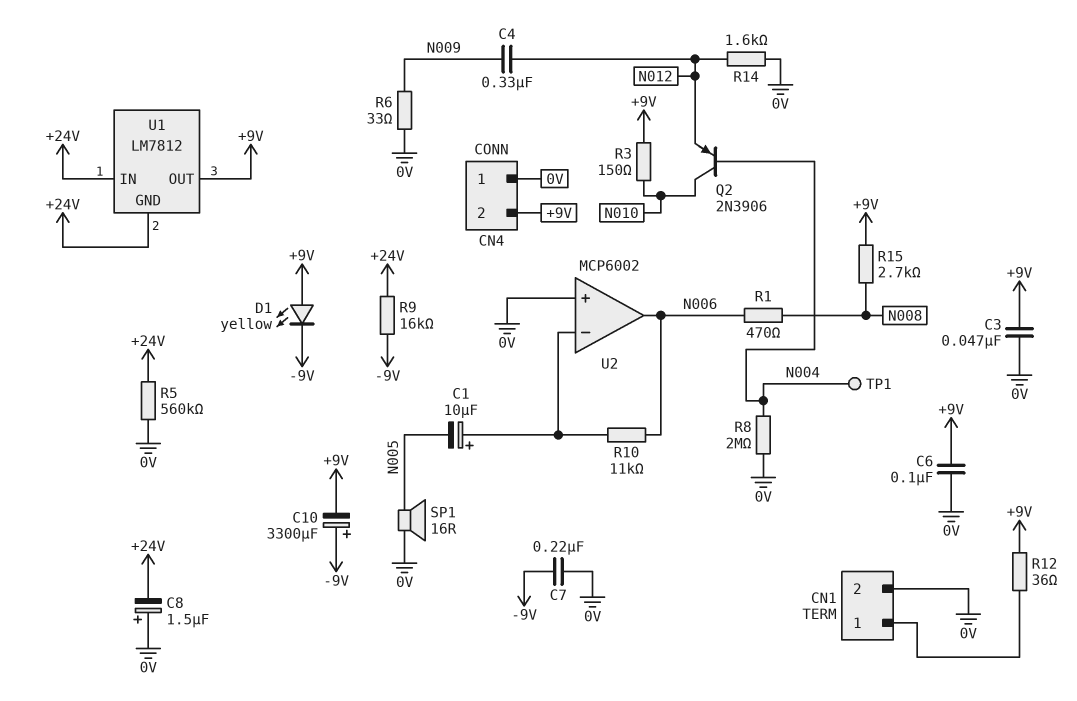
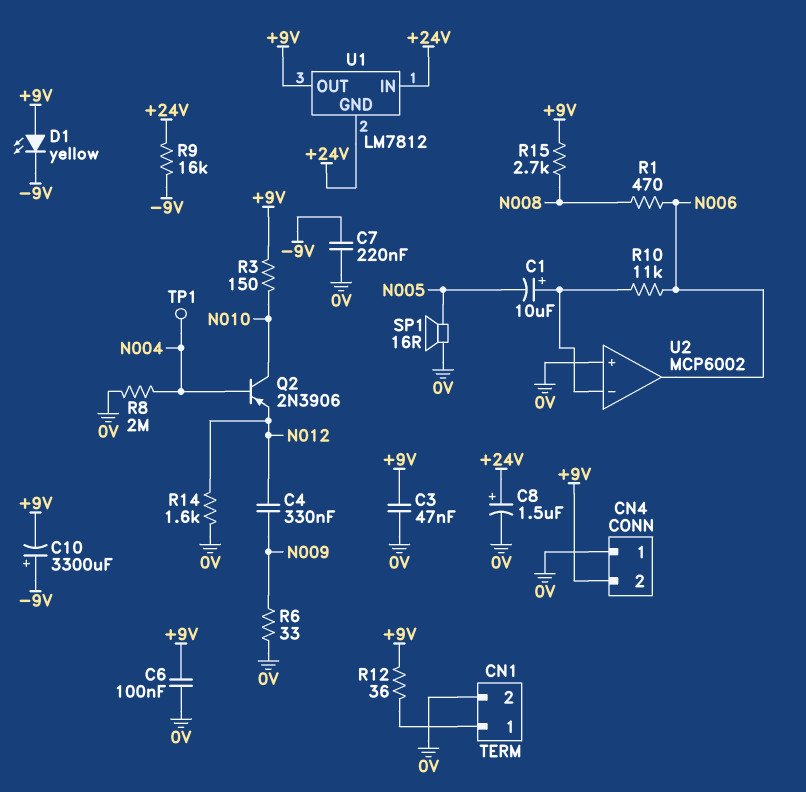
C8: 1.5uF (plus 0V, minus +24V) -> 1.5uF (plus +24V, minus 0V)
R5: 560k (+24V, 0V) -> none

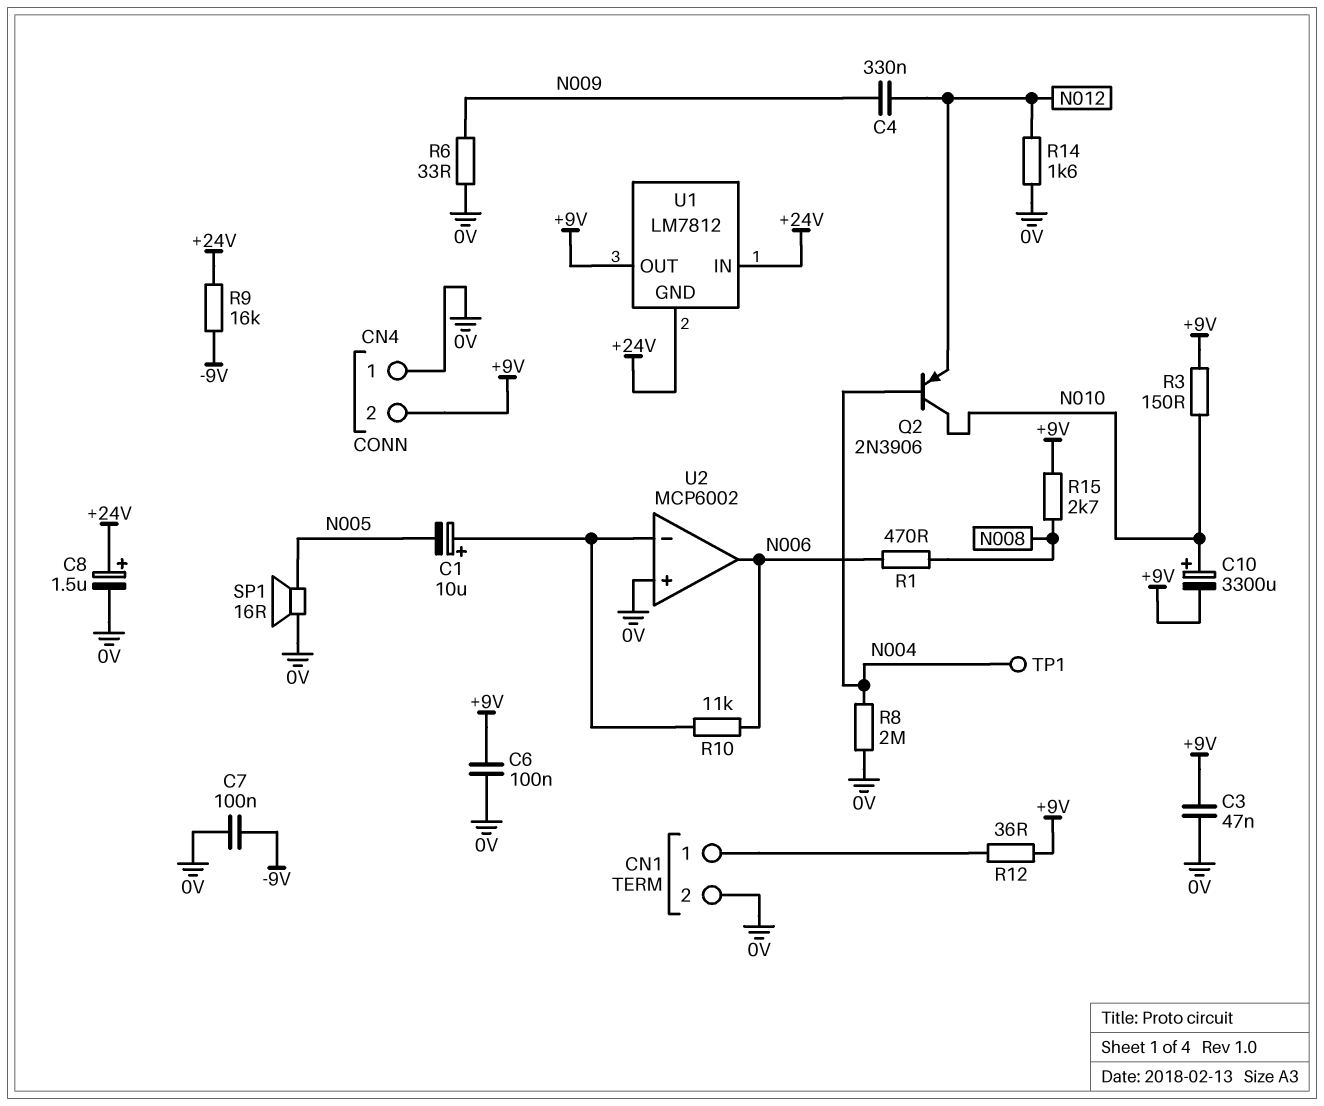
C7: 220nF (-9V, 0V) -> 100nF (-9V, 0V)
C10: 3300uF (plus -9V, minus +9V) -> 3300uF (plus N010, minus +9V)
D1: LED yellow (A +9V, K -9V) -> none

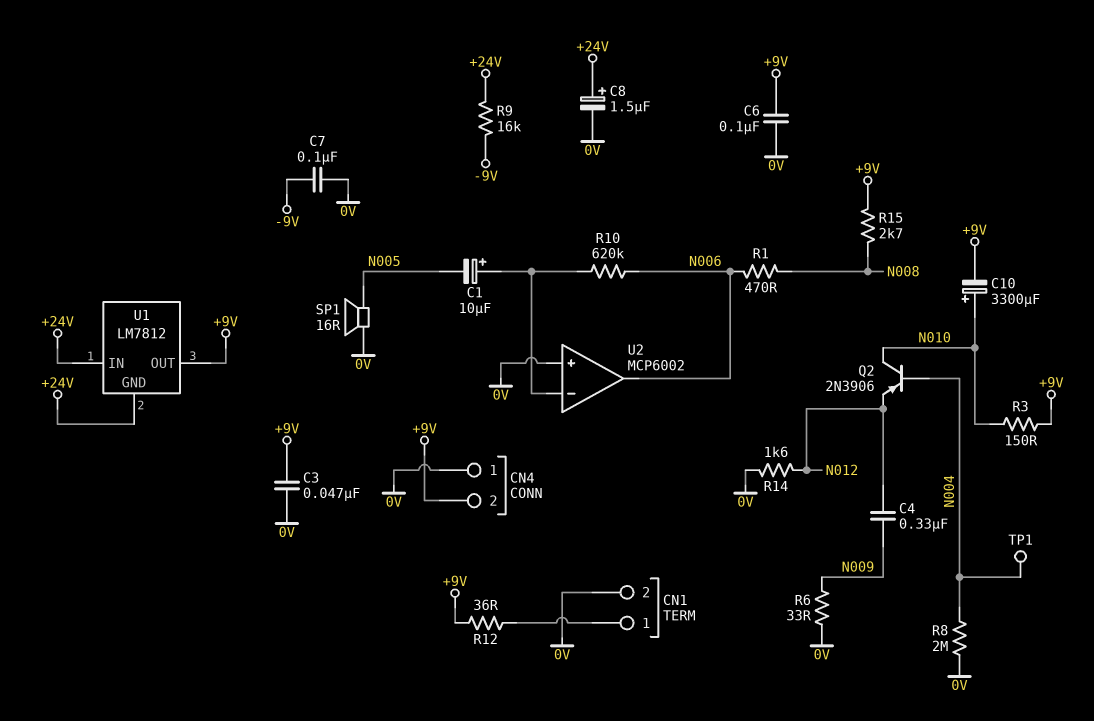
R10: 11k (N006, U2/in-) -> 620k (N006, U2/in-)

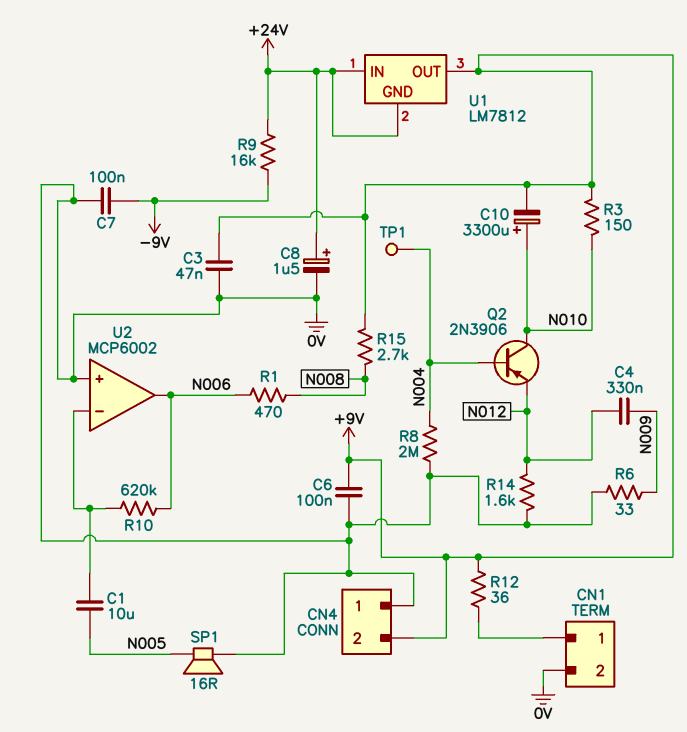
C1: 10uF (plus U2/in-, minus N005) -> 10uF (N005, U2/in-)

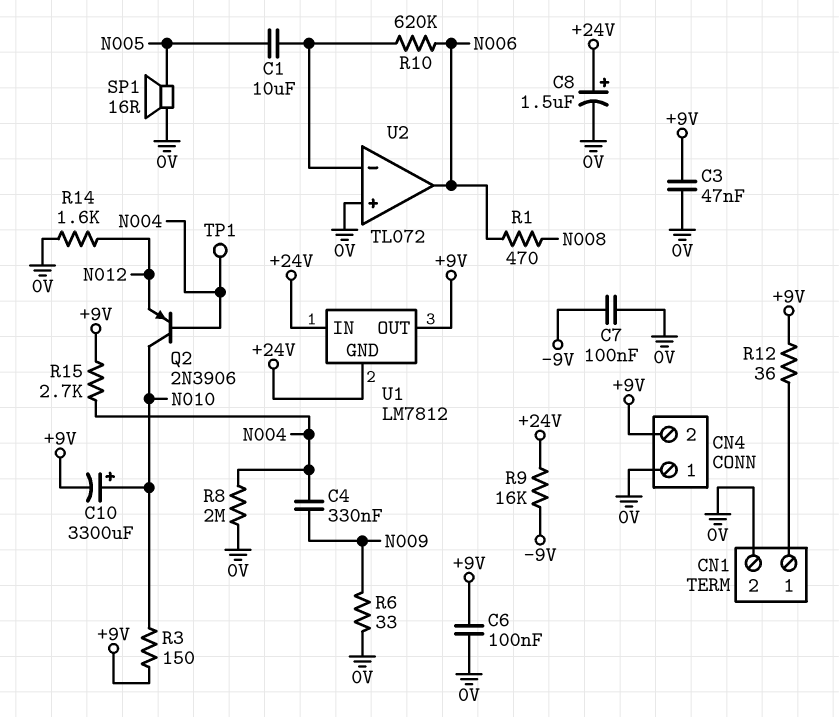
C4: 330nF (N009, N012) -> 330nF (N004, N009)
R15: 2.7k (+9V, N008) -> 2.7k (+9V, N004)
U2: MCP6002 -> TL072

